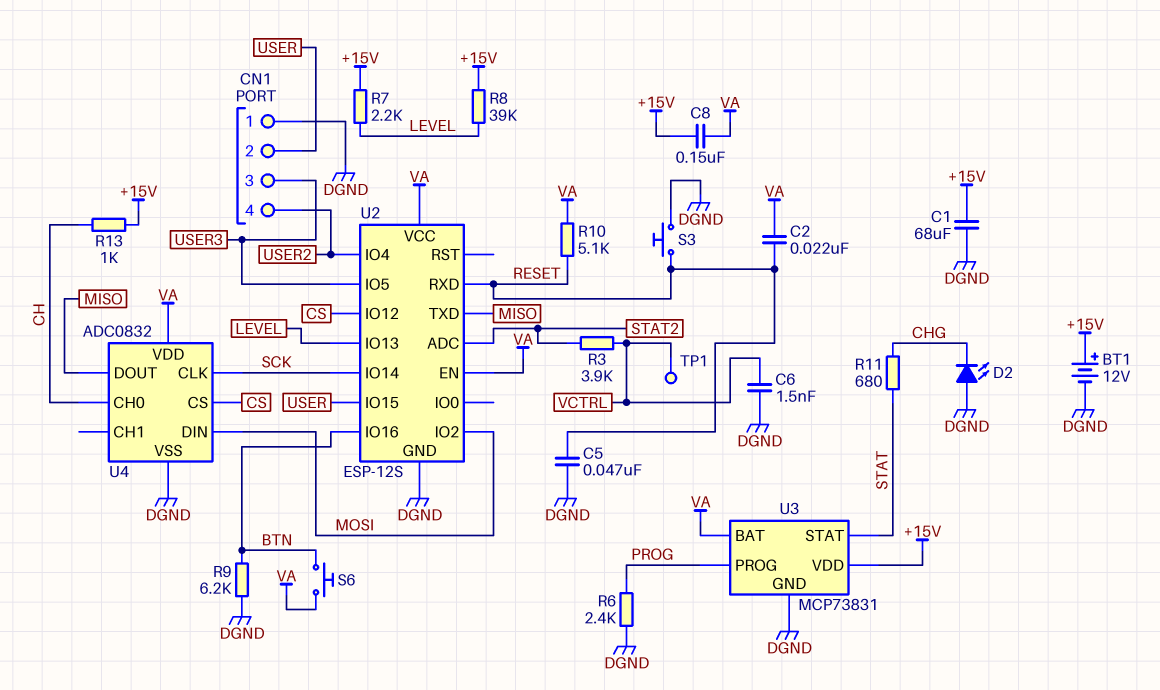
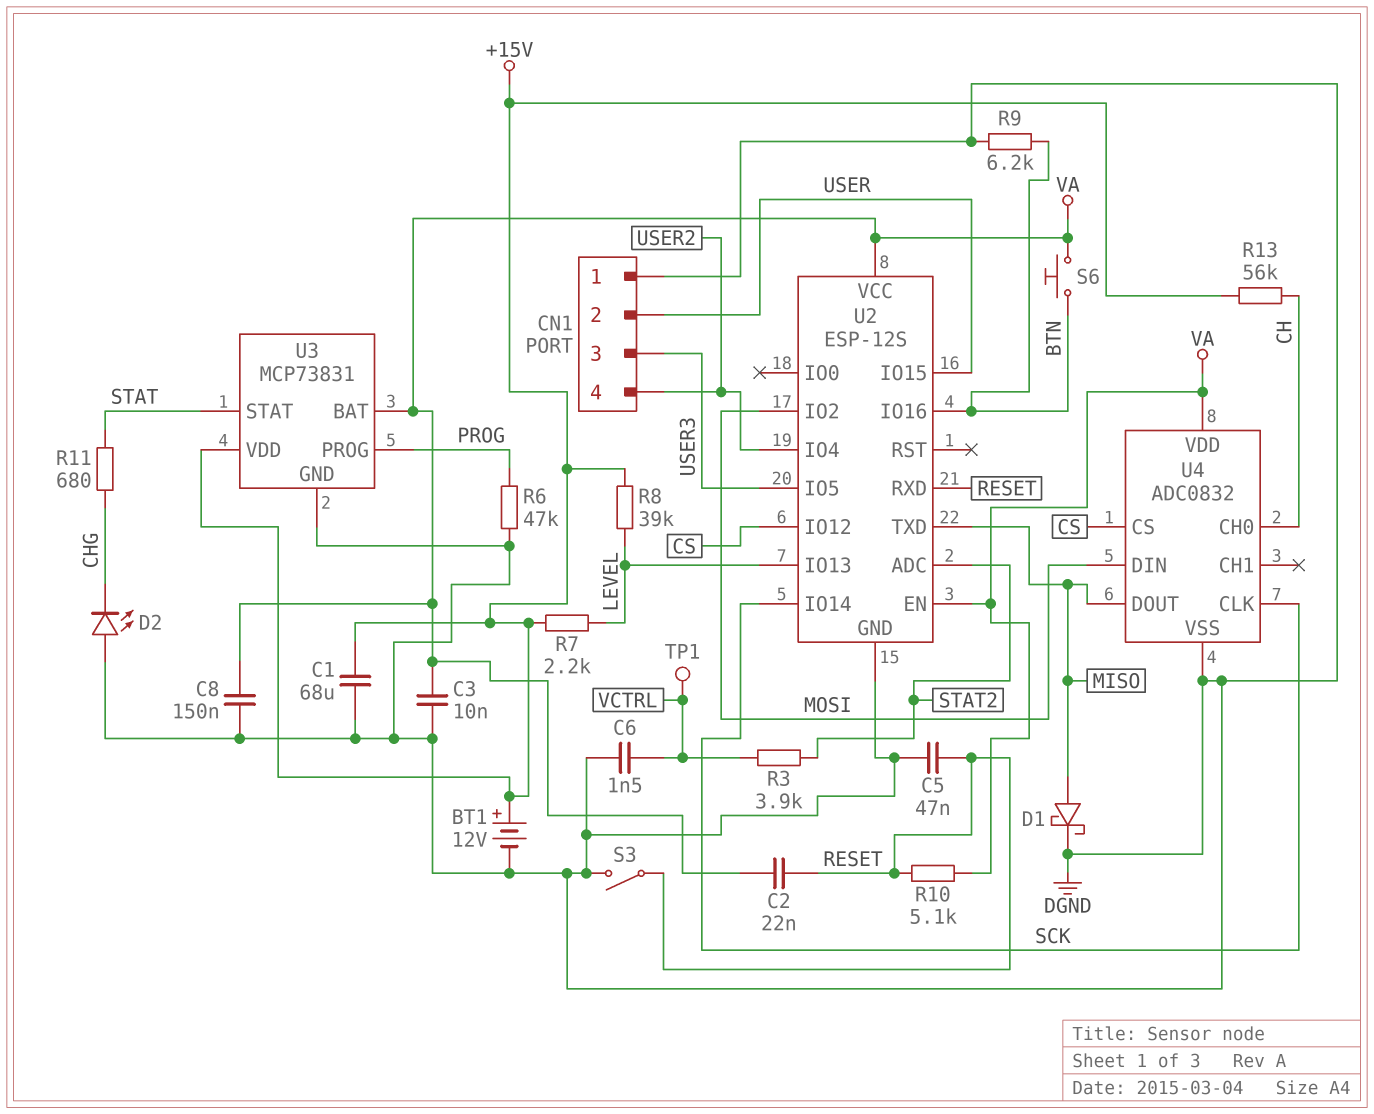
C3: none -> 10nF (DGND, VA)
C8: 150nF (+15V, VA) -> 150nF (DGND, VA)
D1: none -> schottky (A MISO, K DGND)
R6: 2.4k (DGND, PROG) -> 47k (DGND, PROG)
R13: 1k (+15V, CH) -> 56k (+15V, CH)
S3: button (DGND, RESET) -> switch (DGND, RESET)

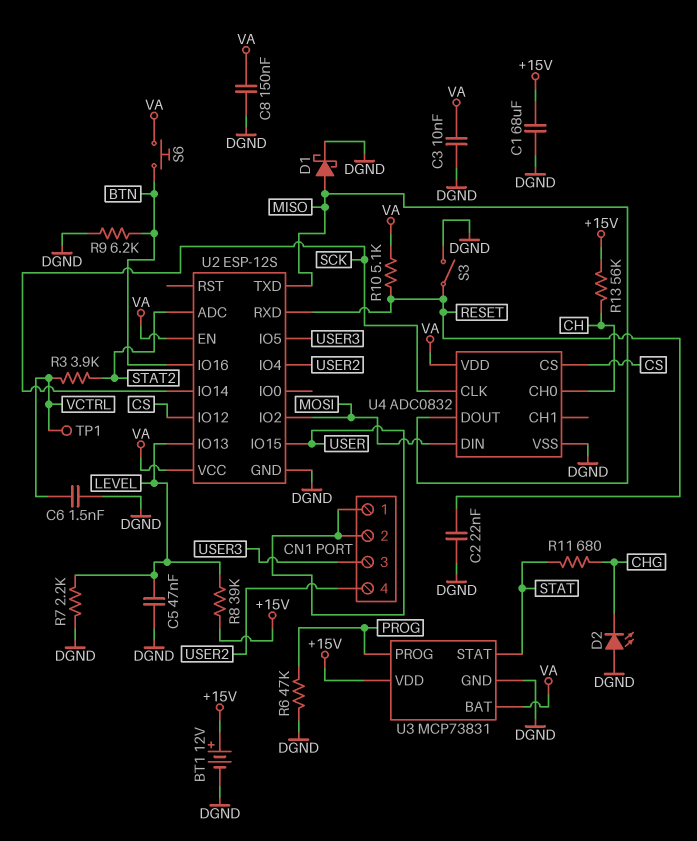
C2: 22nF (RESET, VA) -> 22nF (DGND, RESET)
C5: 47nF (DGND, RESET) -> 47nF (DGND, LEVEL)
CN1 pin 1: DGND -> USER
R7: 2.2k (+15V, LEVEL) -> 2.2k (DGND, LEVEL)

